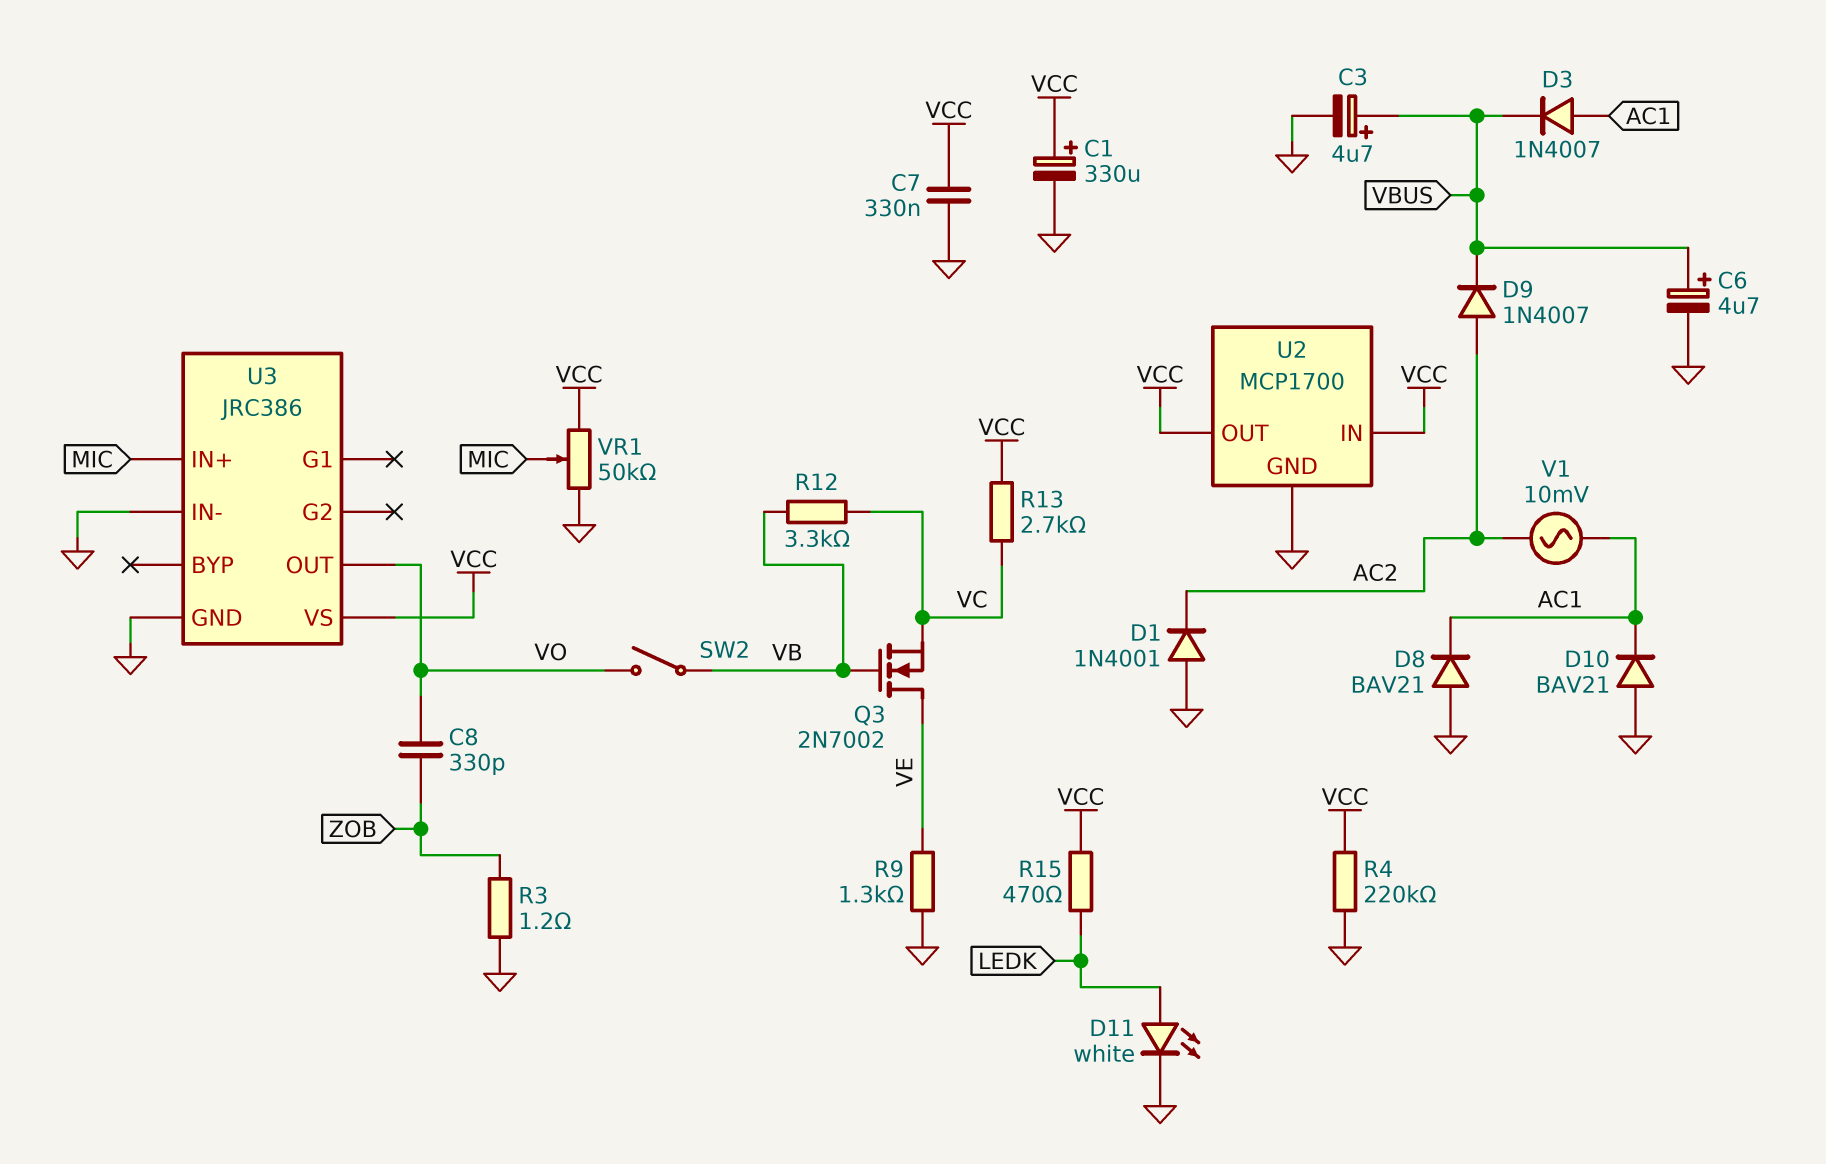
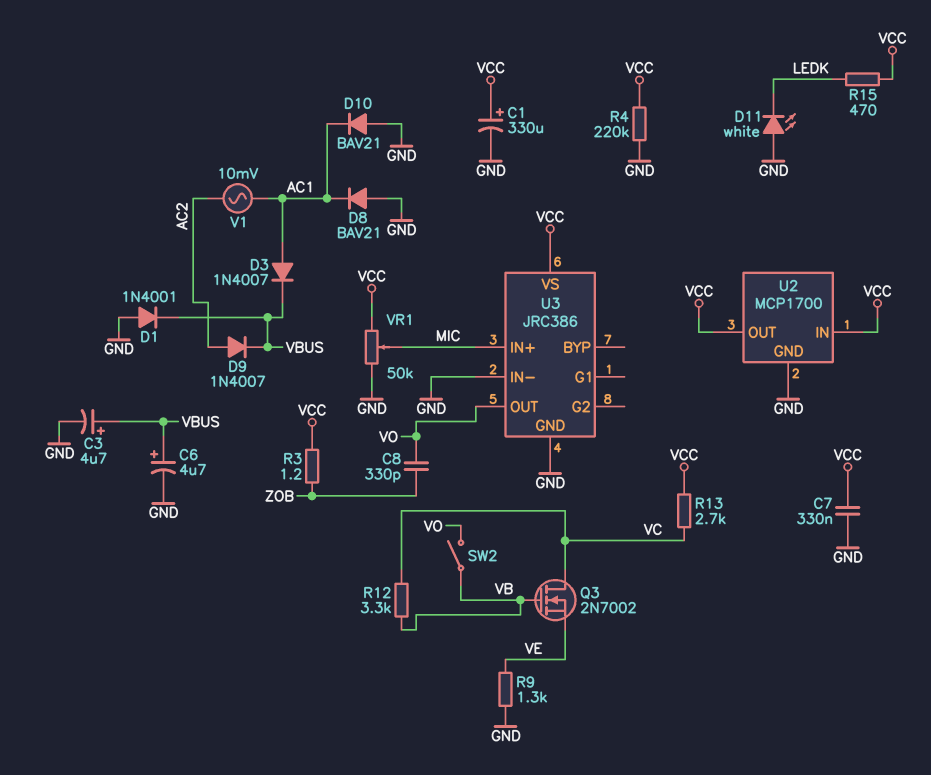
D1: diode 1N4001 (A GND, K AC2) -> diode 1N4001 (A GND, K VBUS)
D11: LED white (A LEDK, K GND) -> LED white (A GND, K LEDK)
Q3: NMOS 2N7002 (G VB, D VE, S VC) -> NMOS 2N7002 (G VB, D VC, S VE)
R3: 1.2 (GND, ZOB) -> 1.2 (VCC, ZOB)

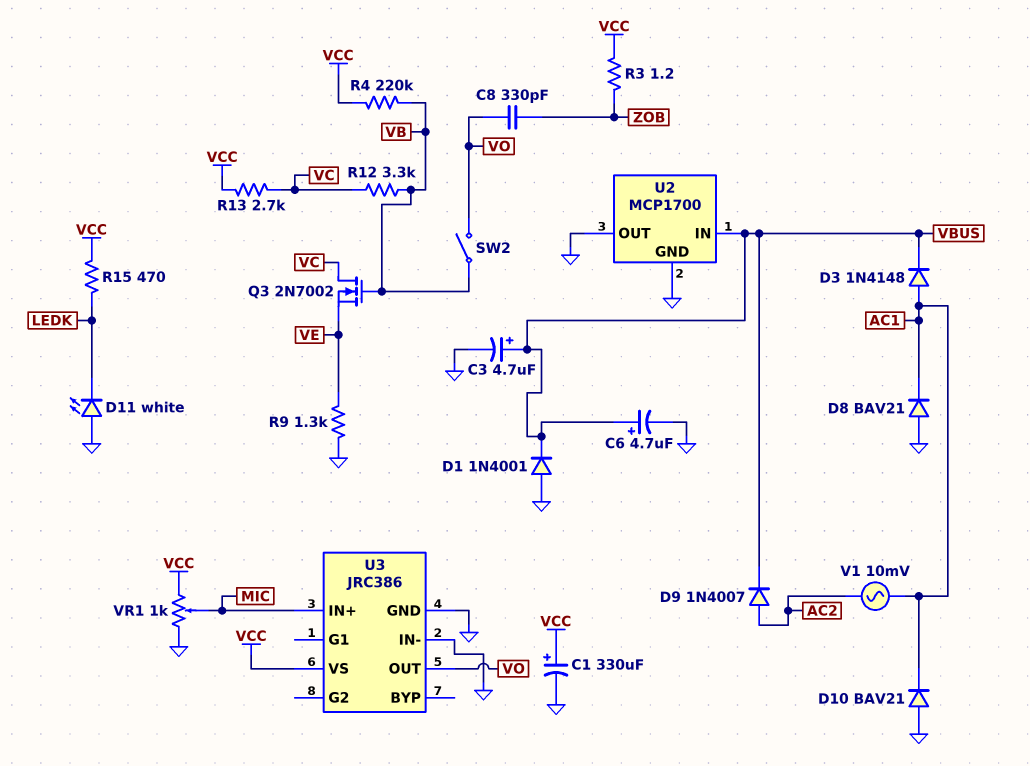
C7: 330nF (GND, VCC) -> none
D3: diode 1N4007 (A AC1, K VBUS) -> diode 1N4148 (A AC1, K VBUS)
R4: 220k (GND, VCC) -> 220k (VB, VCC)
U2 pin IN: VCC -> VBUS
U2 pin OUT: VCC -> GND
VR1: 50k (GND, VCC, wiper MIC) -> 1k (GND, VCC, wiper MIC)

